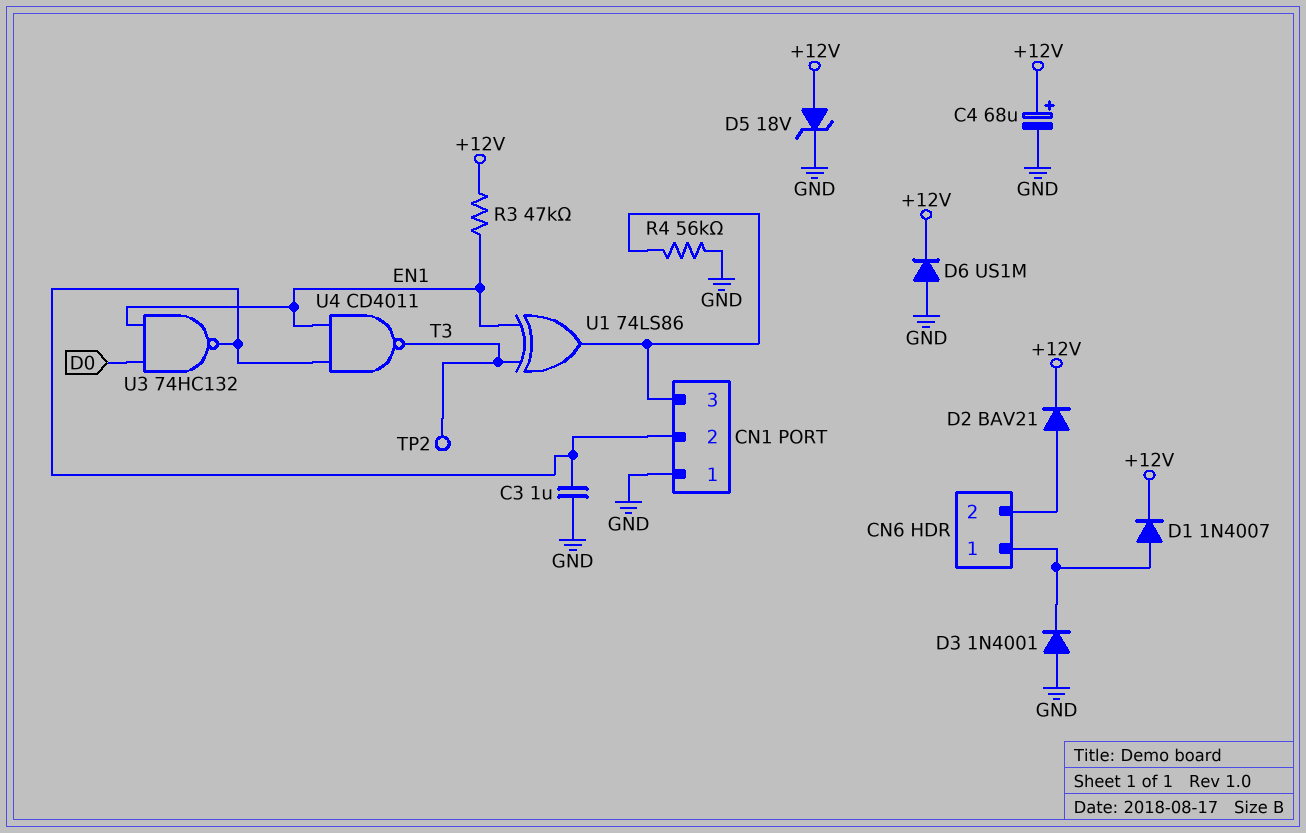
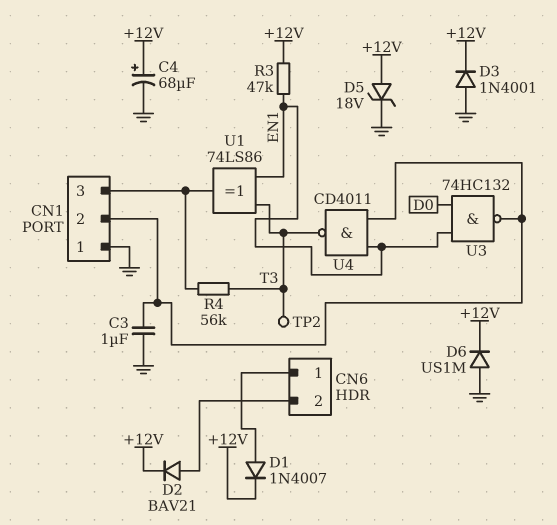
D3: diode 1N4001 (A GND, K CN6/1) -> diode 1N4001 (A GND, K +12V)
R4: 56k (CN1/3, GND) -> 56k (CN1/3, T3)

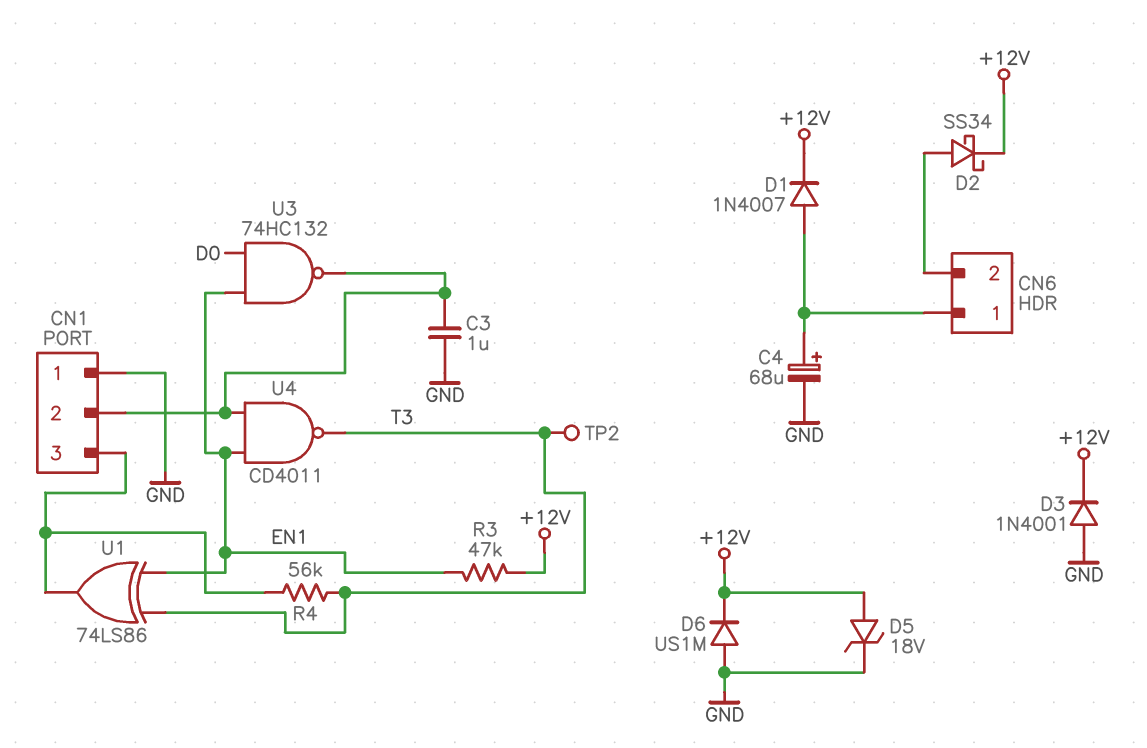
C4: 68uF (plus +12V, minus GND) -> 68uF (plus CN6/1, minus GND)
D2: diode BAV21 (A CN6/2, K +12V) -> schottky SS34 (A CN6/2, K +12V)

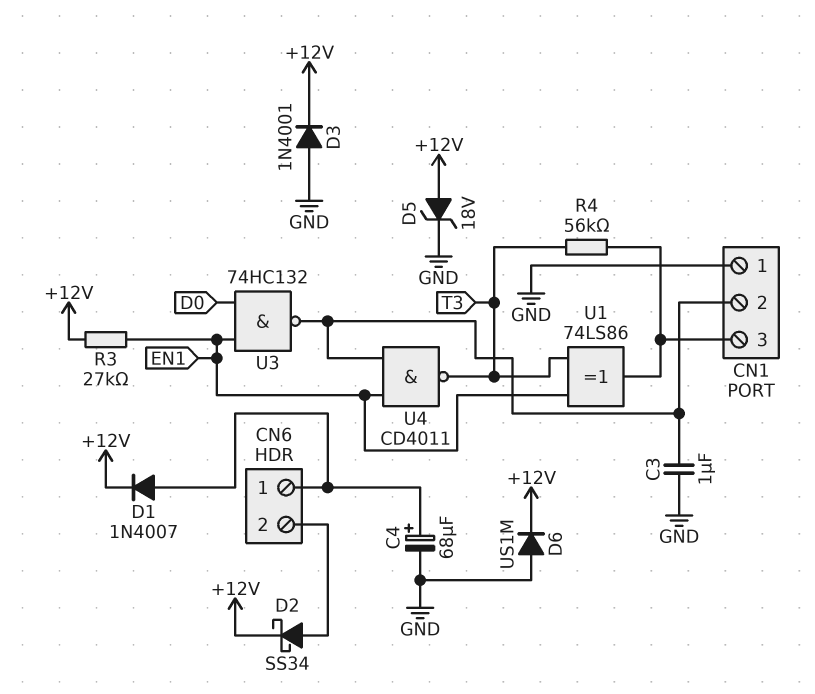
R3: 47k (+12V, EN1) -> 27k (+12V, EN1)
TP2: test point (T3) -> none

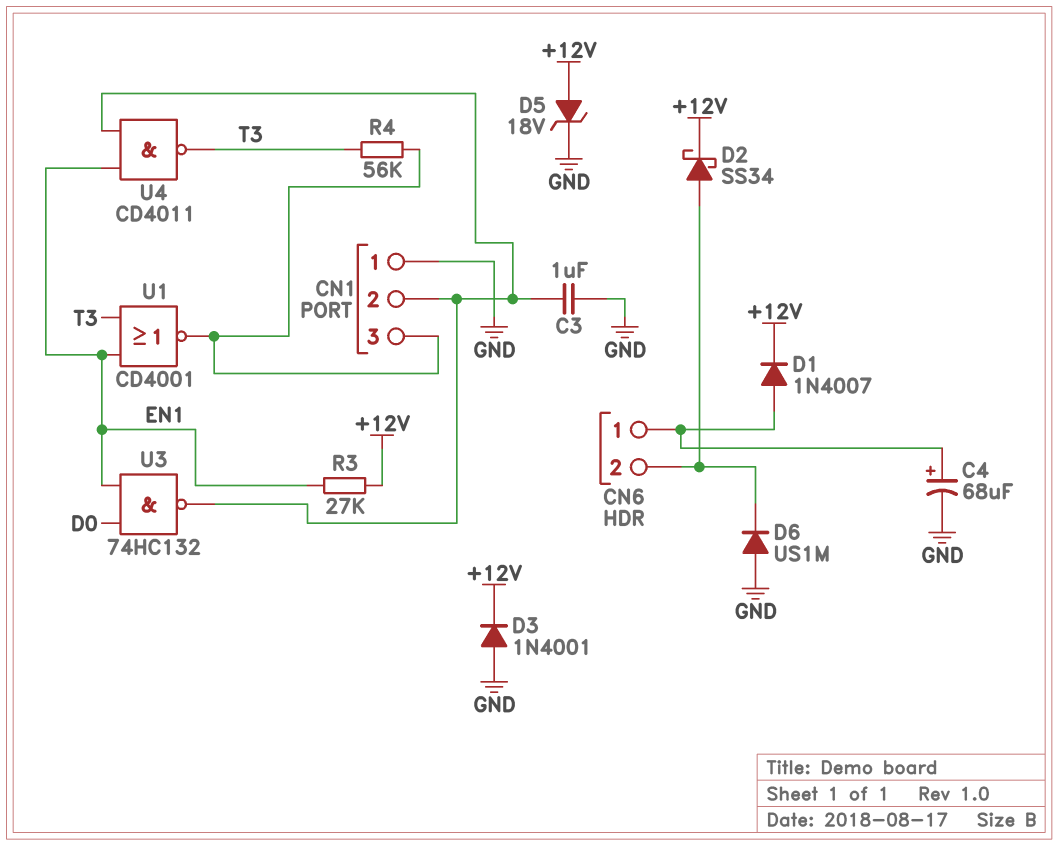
D6: diode US1M (A GND, K +12V) -> diode US1M (A GND, K CN6/2)
U1: XOR 74LS86 (in EN1, in T3, out CN1/3) -> NOR CD4001 (in EN1, in T3, out CN1/3)

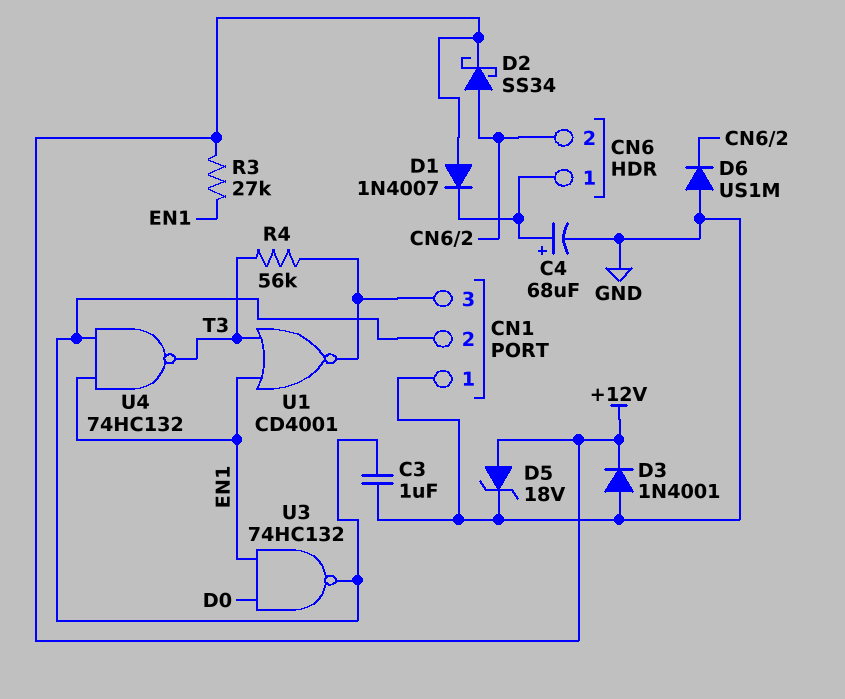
D1: diode 1N4007 (A CN6/1, K +12V) -> diode 1N4007 (A +12V, K CN6/1)
U4: NAND CD4011 (in CN1/2, in EN1, out T3) -> NAND 74HC132 (in CN1/2, in EN1, out T3)

